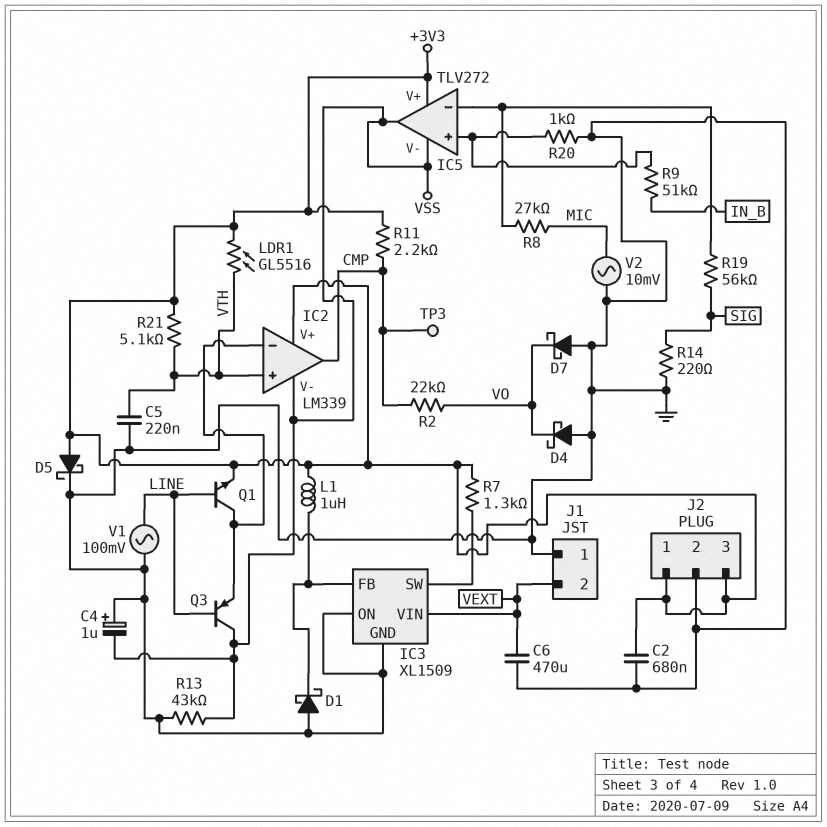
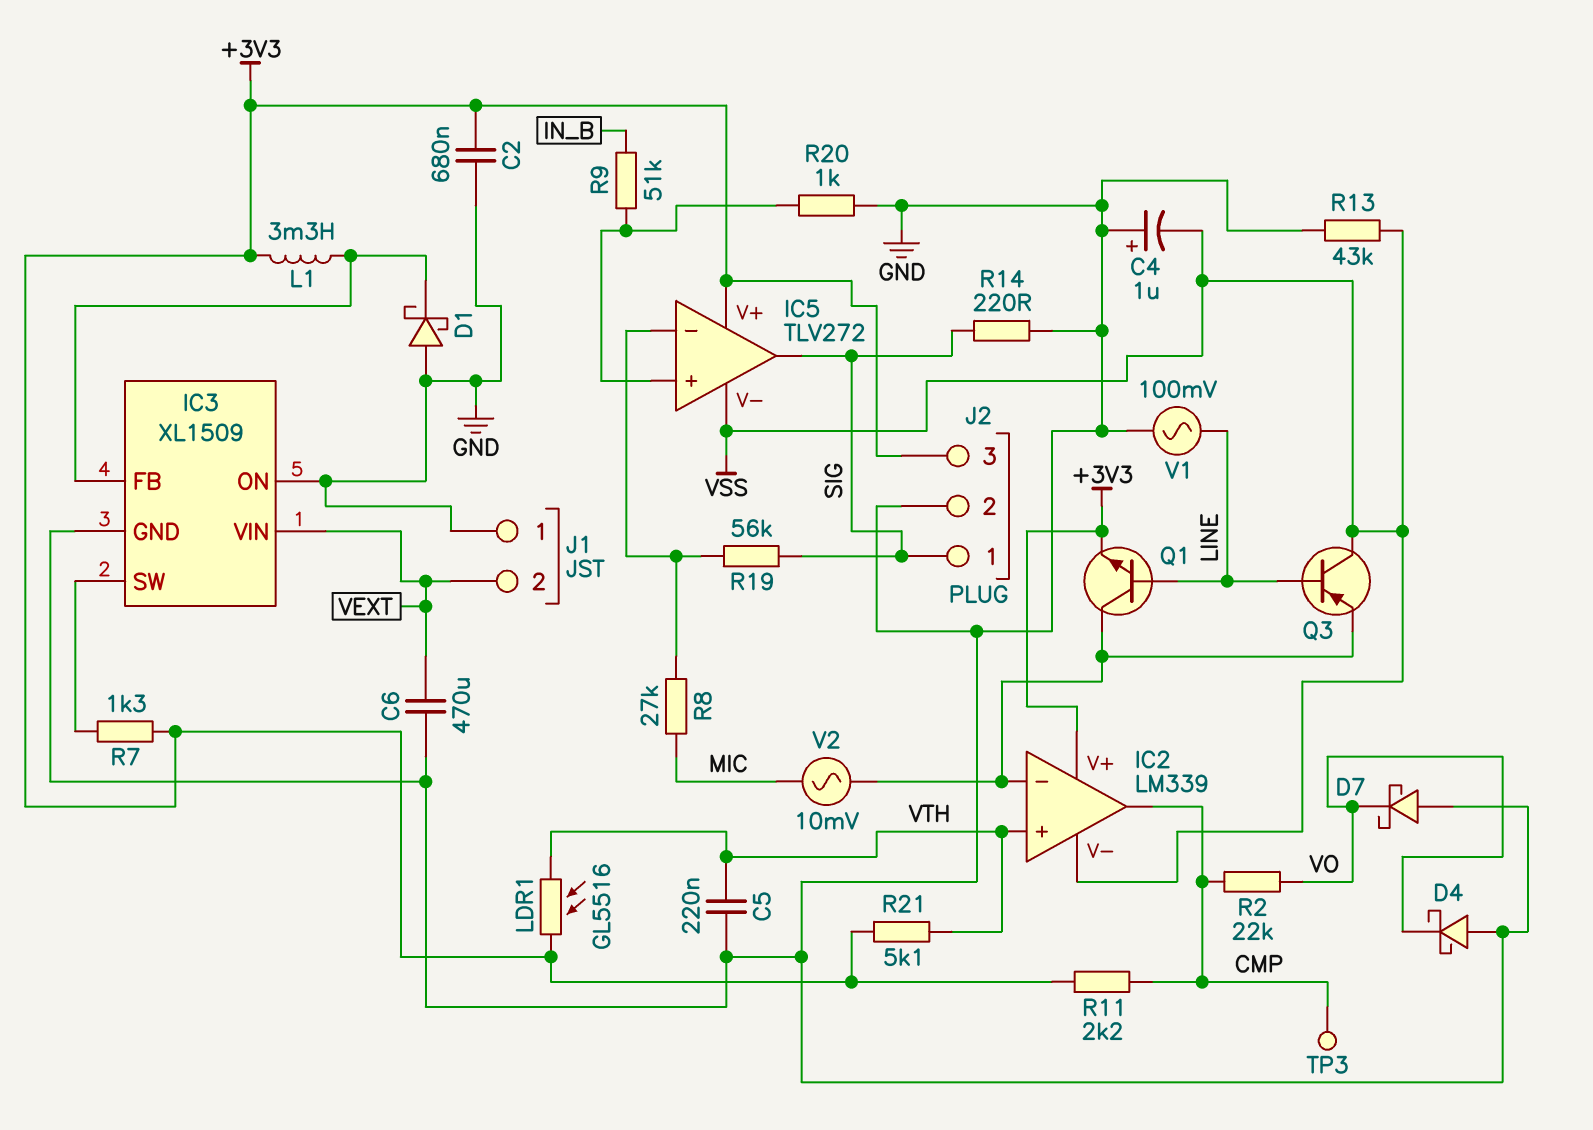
D5: schottky (A +3V3, K GND) -> none
IC5 pin out: VSS -> SIG
J2 pin 1: +3V3 -> SIG
L1: 1uH (+3V3, IC3/FB) -> 3.3mH (+3V3, IC3/FB)
V2: AC 10mV (GND, MIC) -> AC 10mV (IC2/in-, MIC)

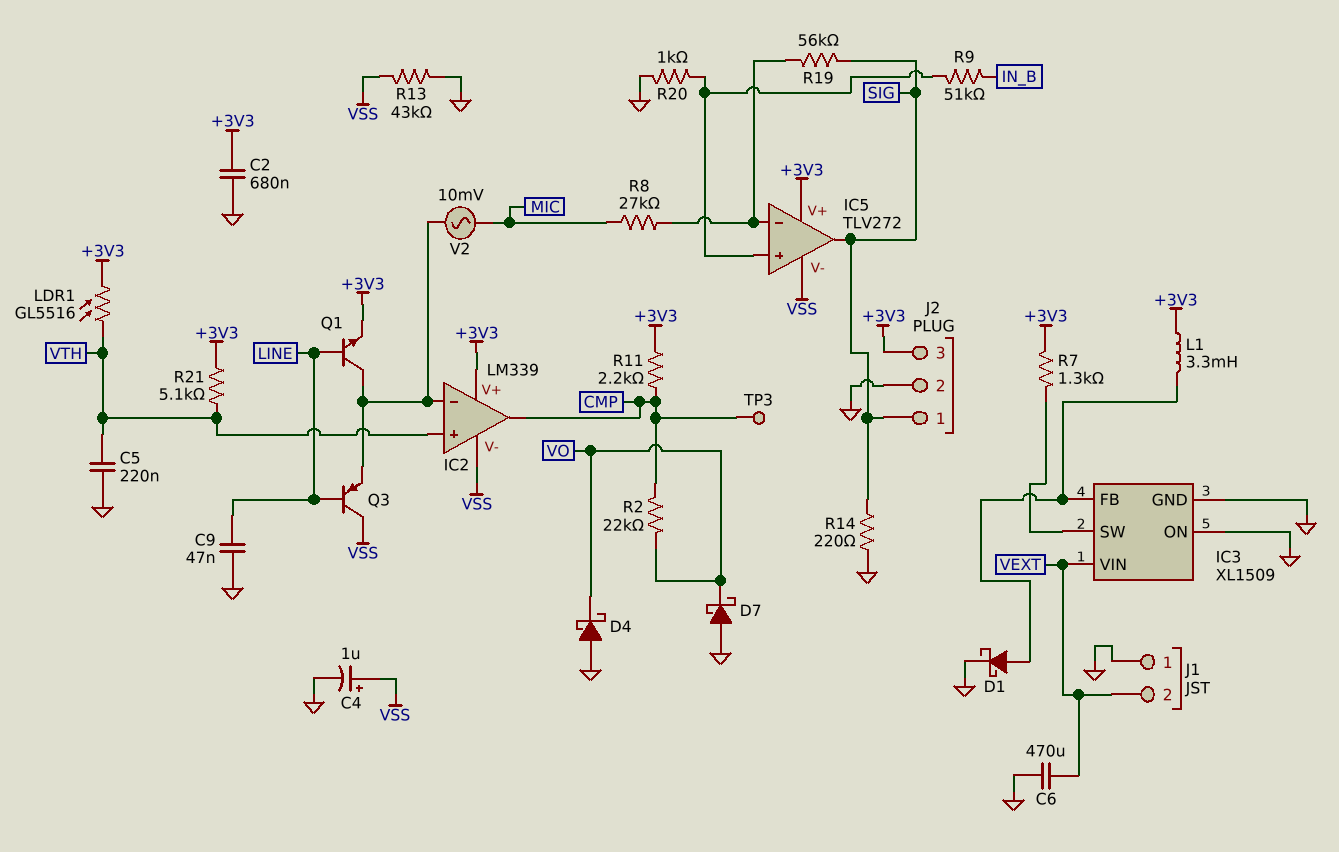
C4: 1uF (plus GND, minus VSS) -> 1uF (plus VSS, minus GND)
C9: none -> 47nF (GND, LINE)
D1: schottky (A GND, K IC3/FB) -> schottky (A IC3/FB, K GND)
V1: AC 100mV (GND, LINE) -> none

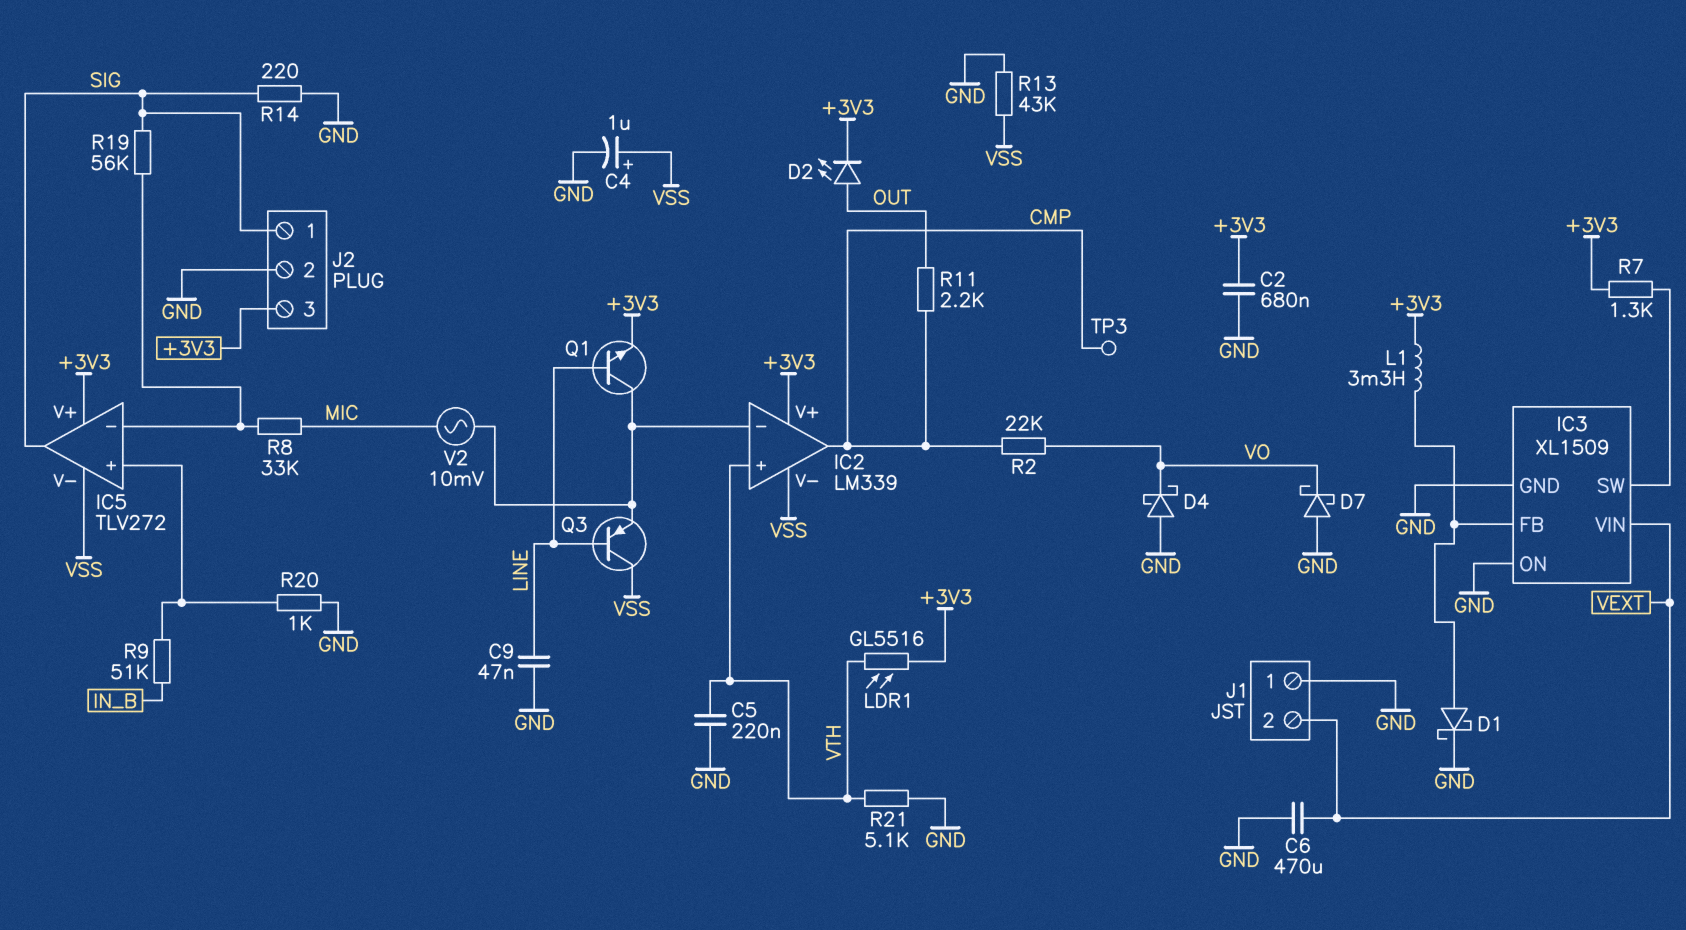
D2: none -> LED (A OUT, K +3V3)
R8: 27k (IC5/in-, MIC) -> 33k (IC5/in-, MIC)
R11: 2.2k (+3V3, CMP) -> 2.2k (CMP, OUT)
R21: 5.1k (+3V3, VTH) -> 5.1k (GND, VTH)

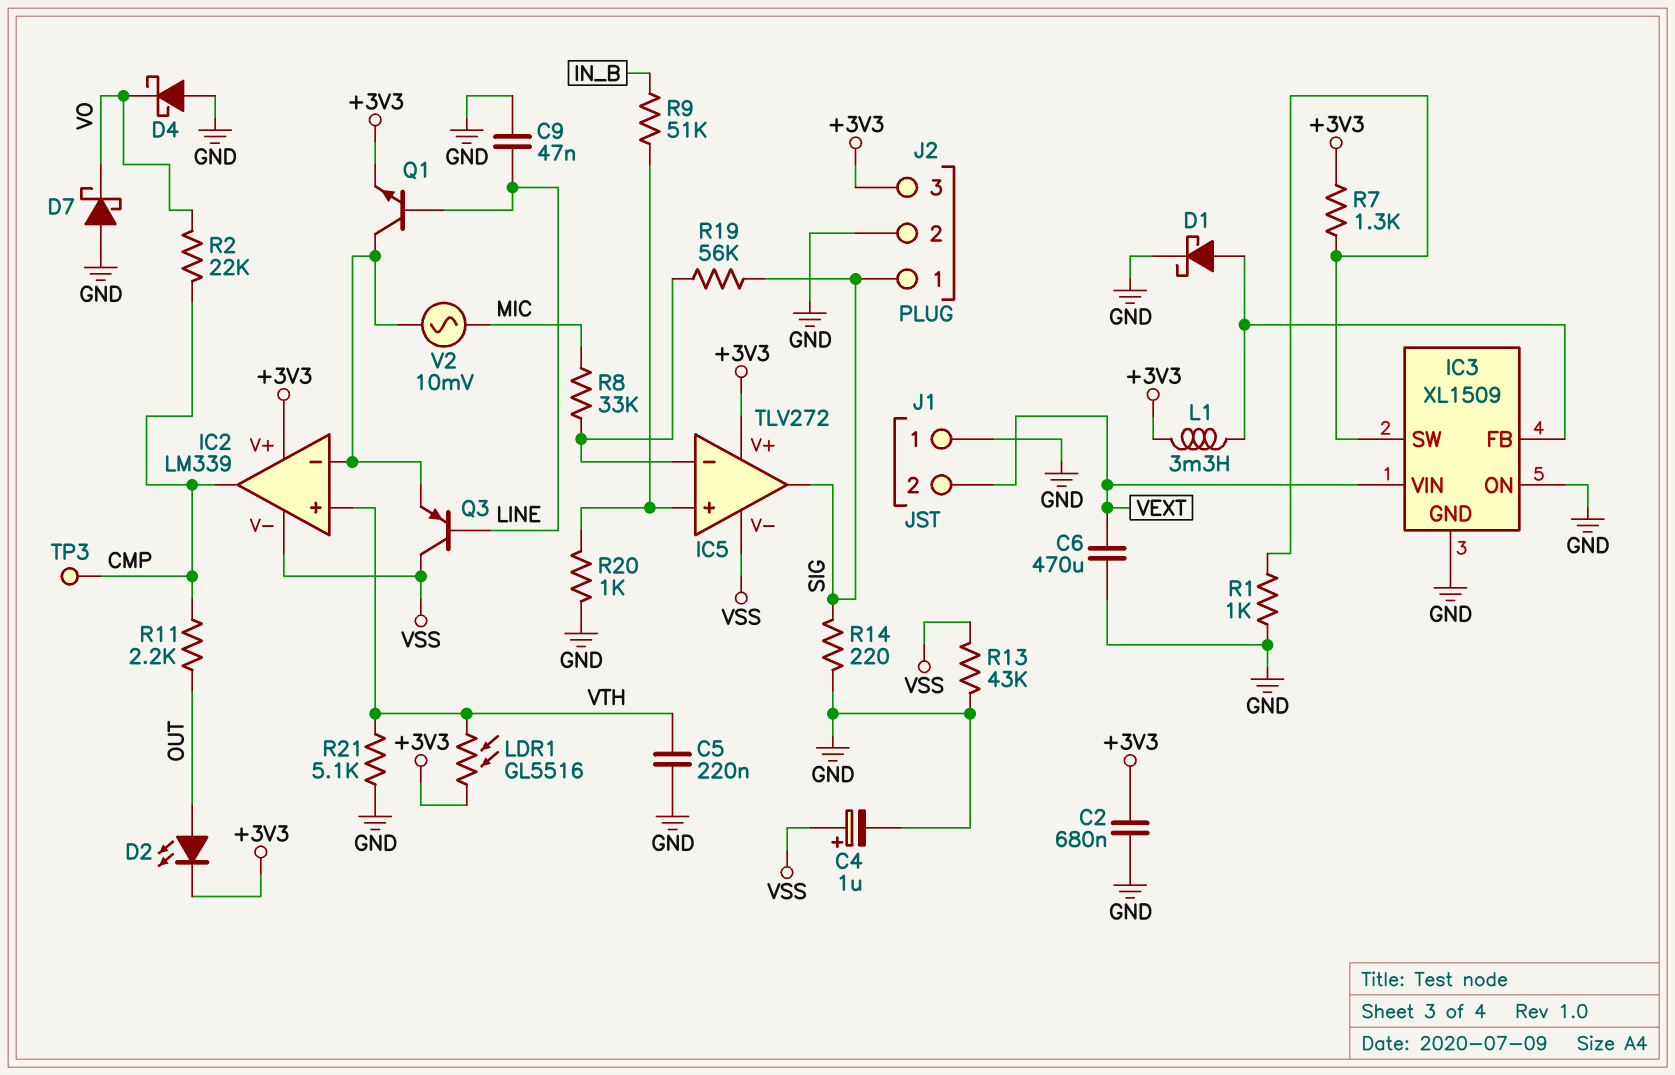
R1: none -> 1k (GND, IC3/SW)

